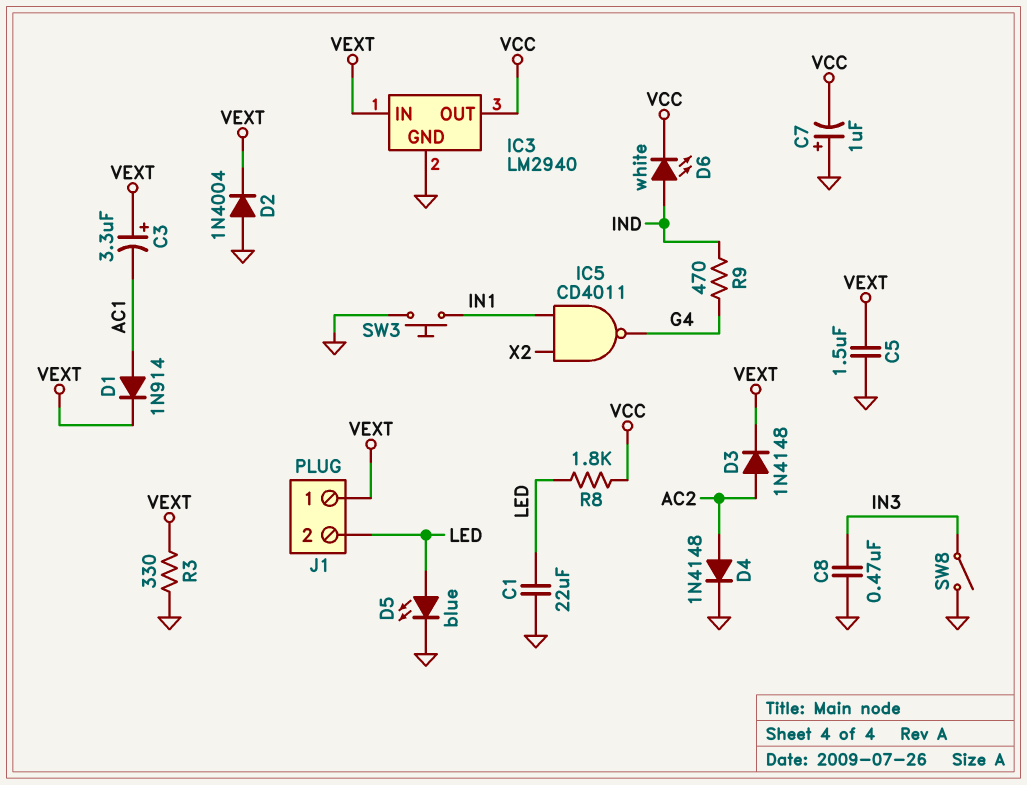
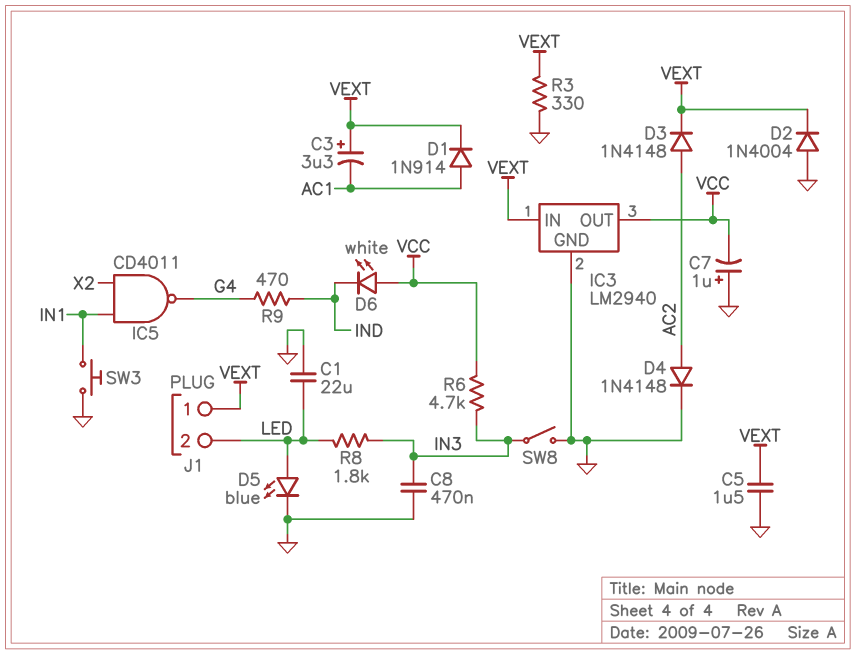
D6: LED white (A IND, K VCC) -> LED white (A VCC, K IND)
R6: none -> 4.7k (IN3, VCC)
R8: 1.8k (LED, VCC) -> 1.8k (IN3, LED)

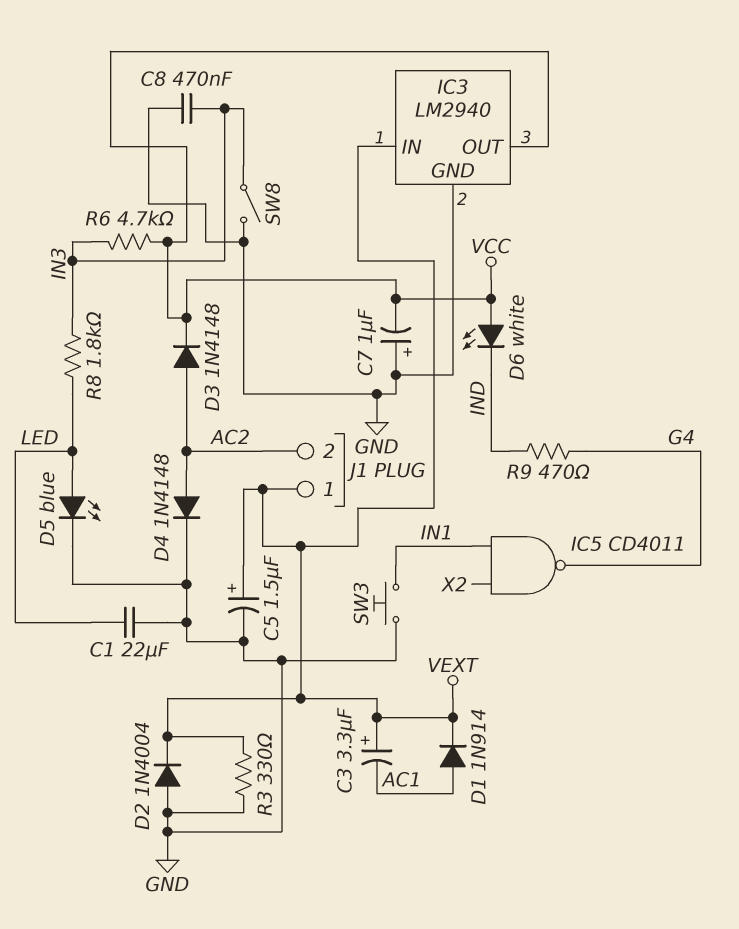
C5: 1.5uF (GND, VEXT) -> 1.5uF (plus VEXT, minus GND)
D3: diode 1N4148 (A AC2, K VEXT) -> diode 1N4148 (A AC2, K VCC)
J1 pin 2: LED -> AC2

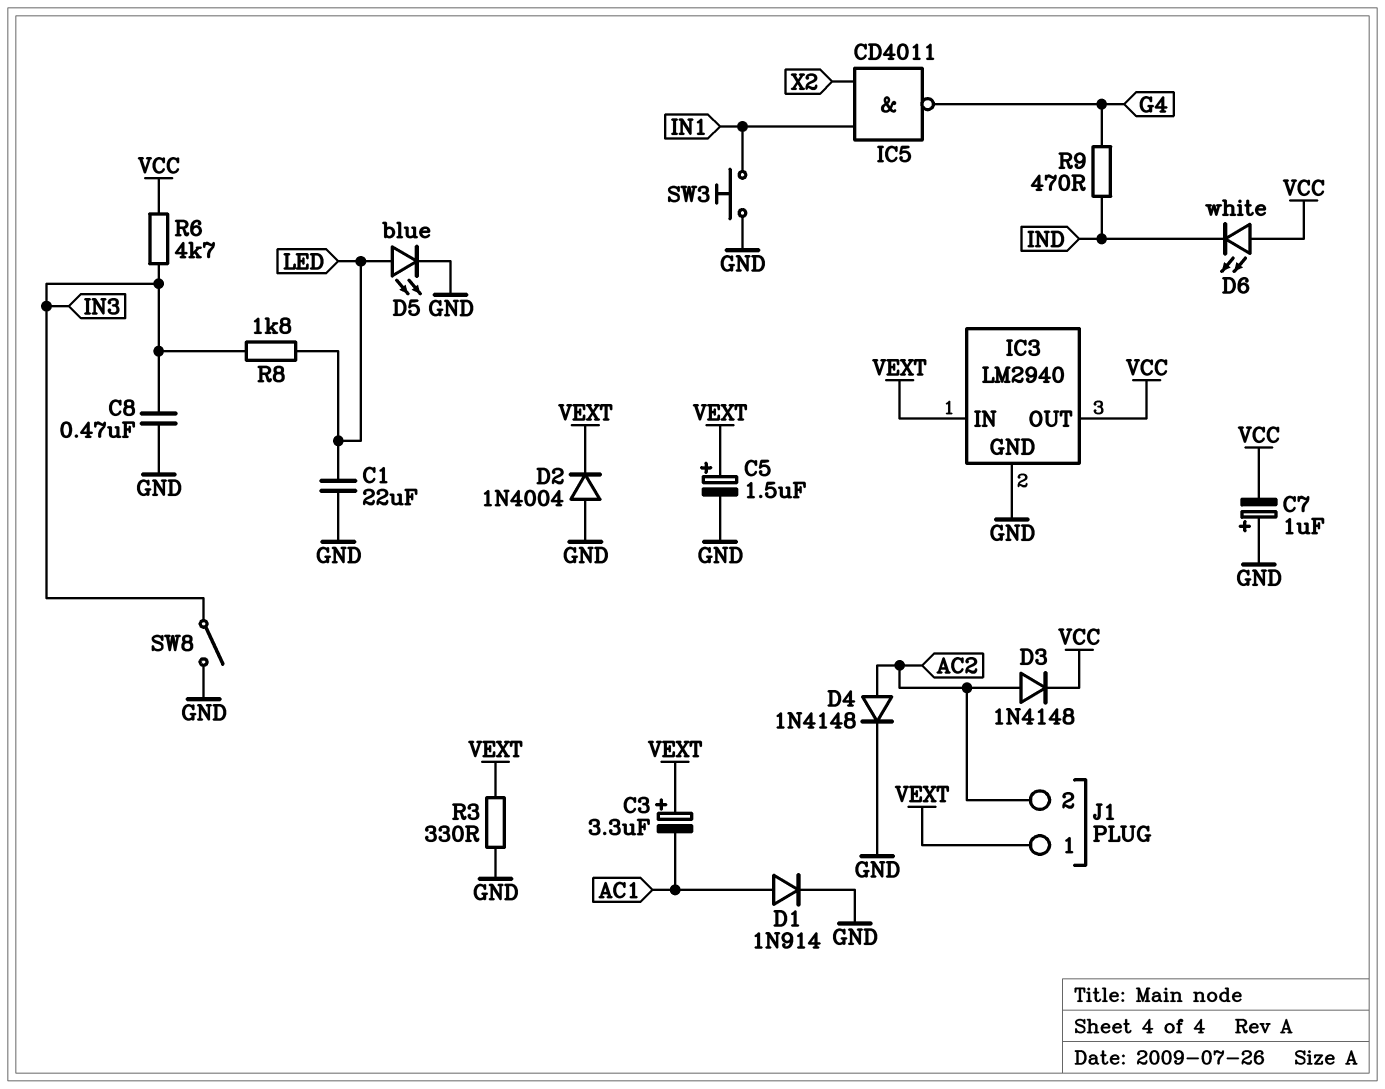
D1: diode 1N914 (A AC1, K VEXT) -> diode 1N914 (A AC1, K GND)

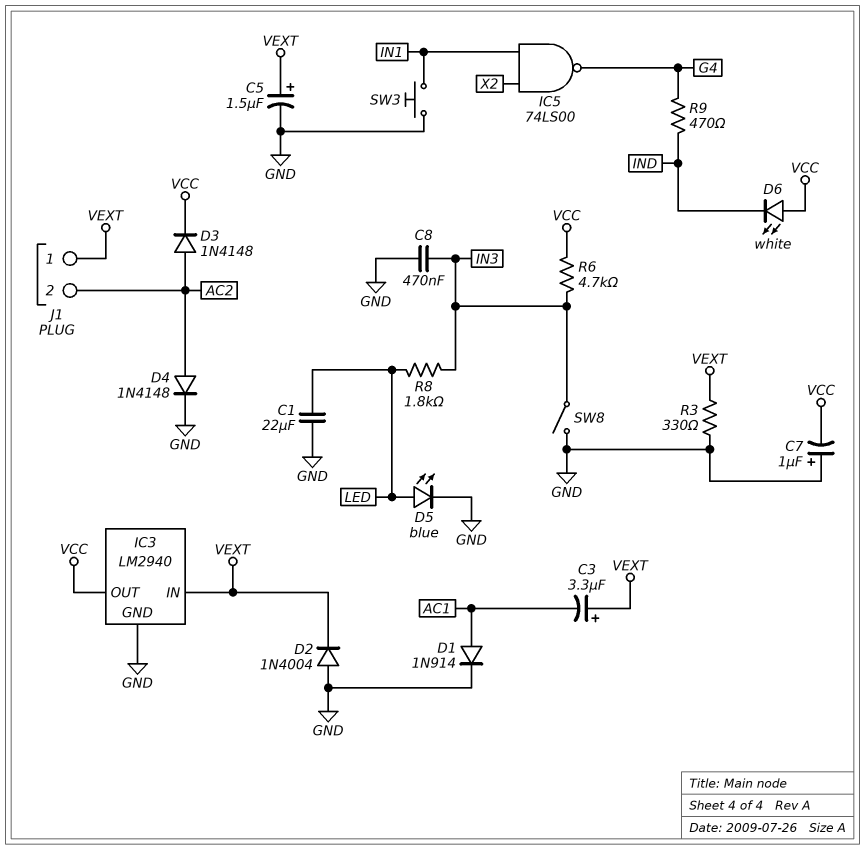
IC5: NAND CD4011 (in IN1, in X2, out G4) -> NAND 74LS00 (in IN1, in X2, out G4)

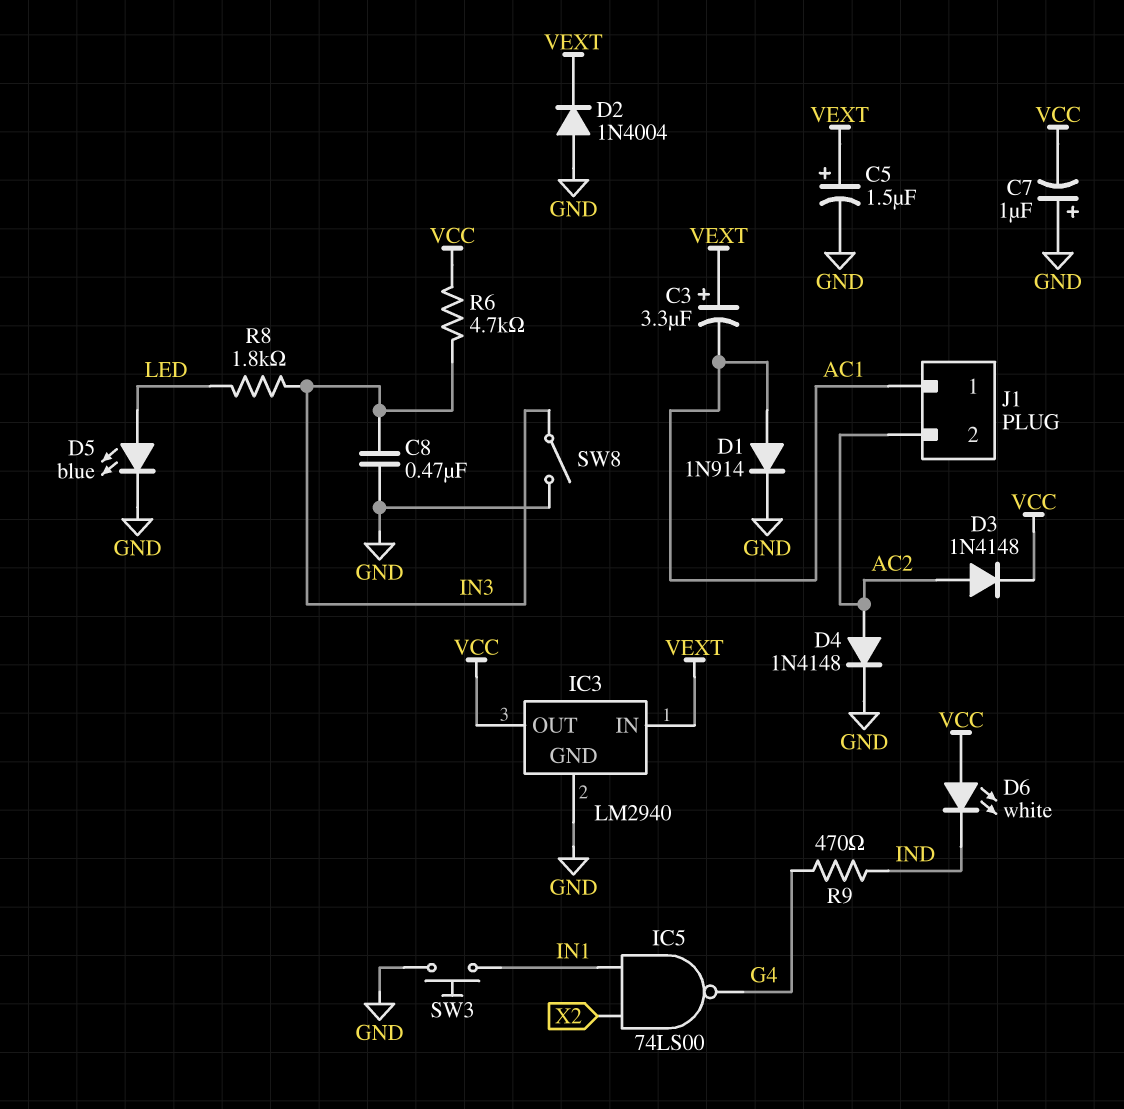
C1: 22uF (GND, LED) -> none
J1 pin 1: VEXT -> AC1
R3: 330 (GND, VEXT) -> none

